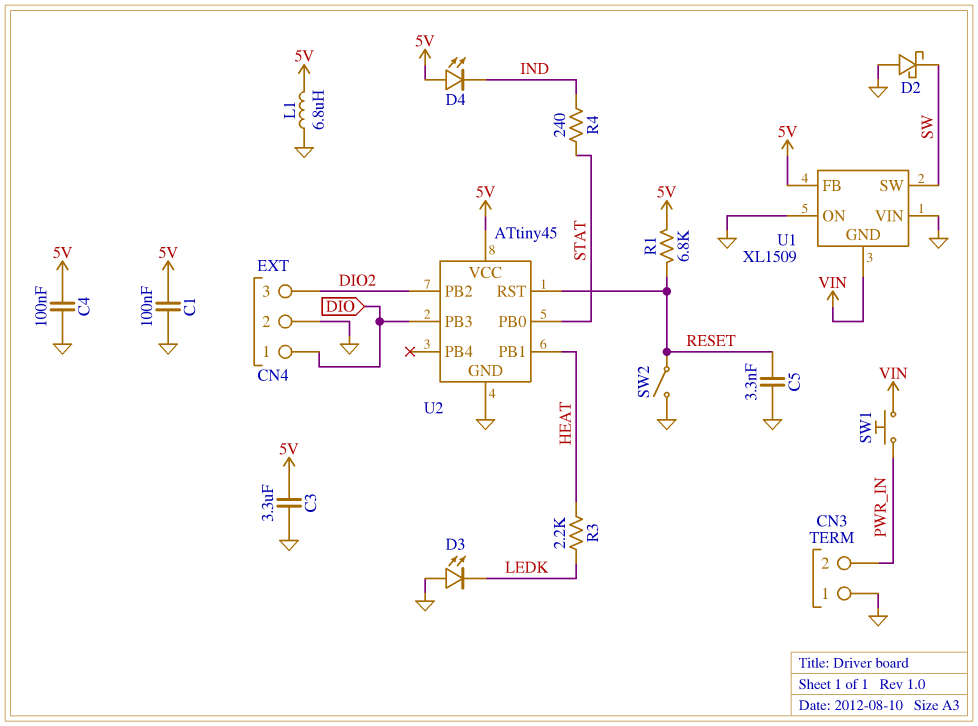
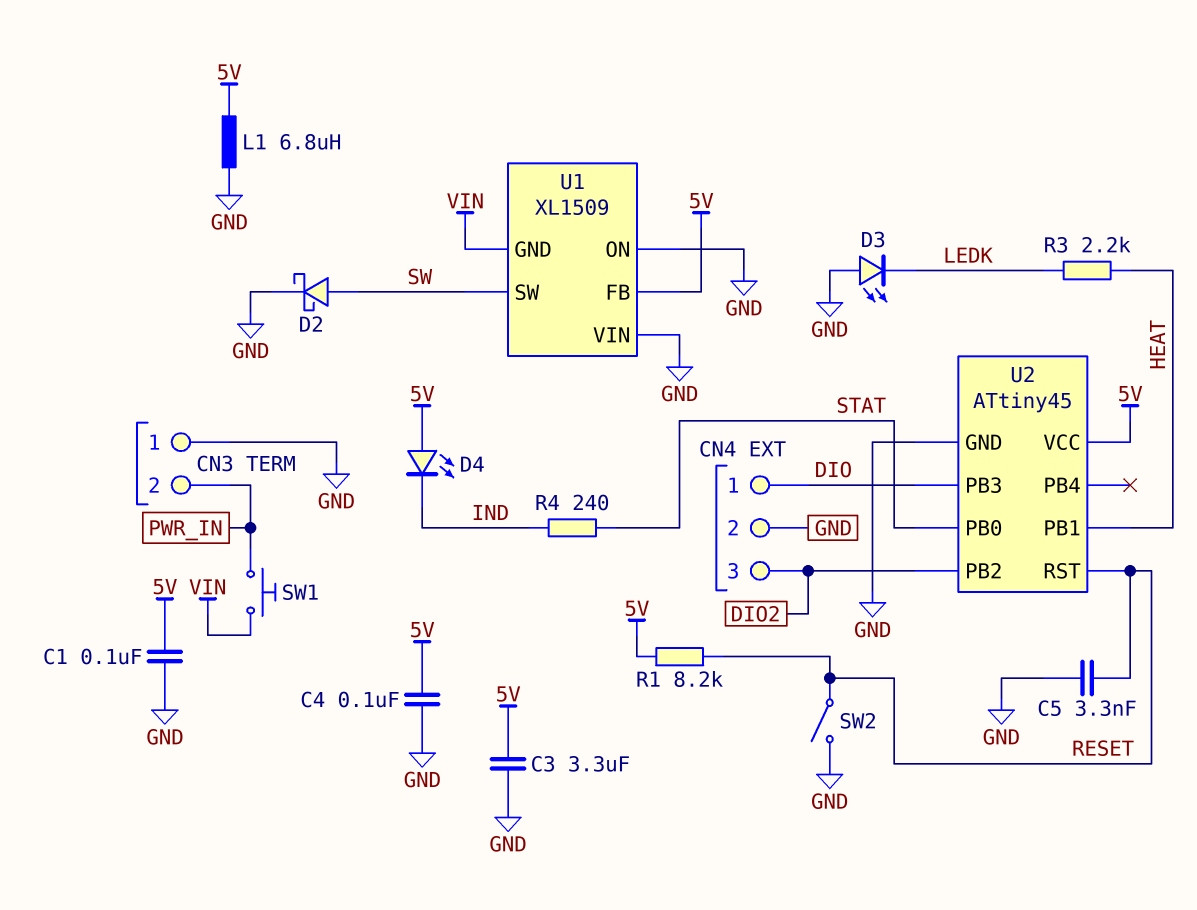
D2: schottky (A GND, K SW) -> schottky (A SW, K GND)
R1: 6.8k (5V, RESET) -> 8.2k (5V, RESET)

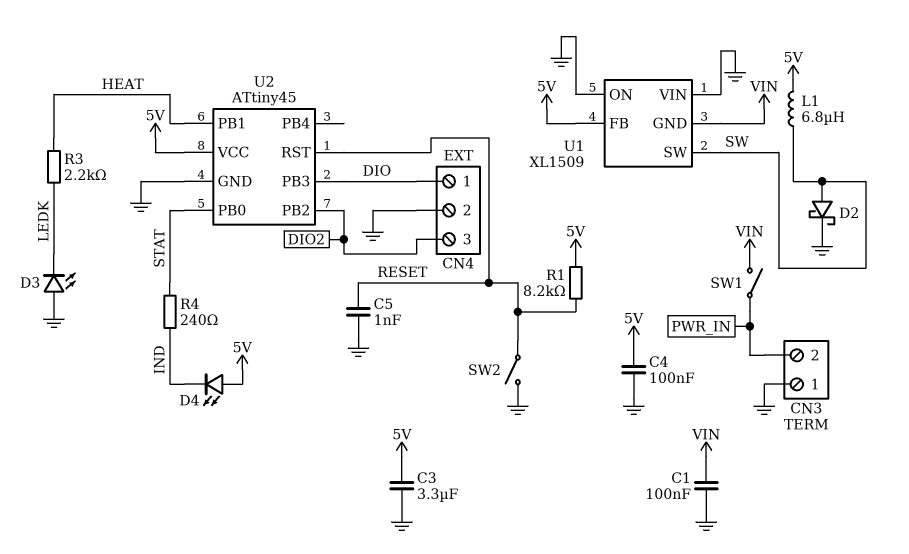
C1: 100nF (5V, GND) -> 100nF (GND, VIN)
C5: 3.3nF (GND, RESET) -> 1nF (GND, RESET)
L1: 6.8uH (5V, GND) -> 6.8uH (5V, SW)
SW1: button (PWR_IN, VIN) -> switch (PWR_IN, VIN)

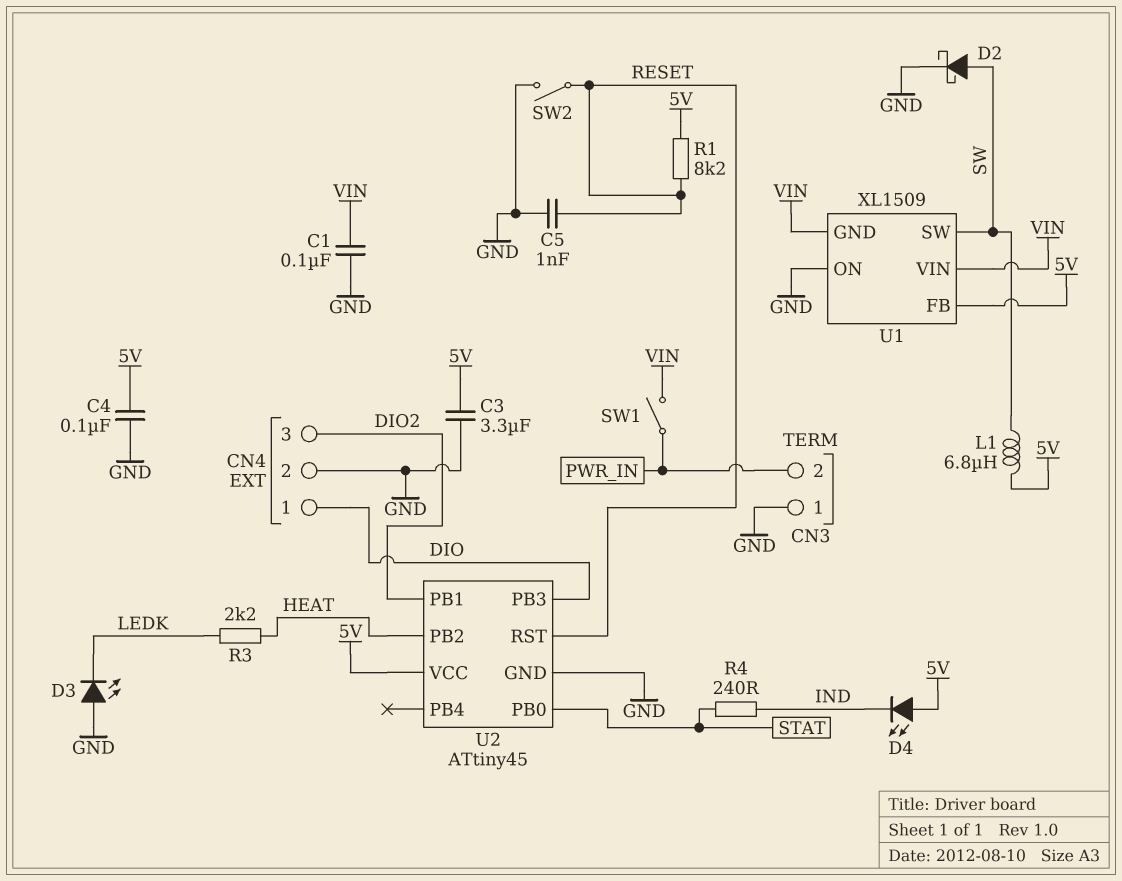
U1 pin VIN: GND -> VIN
U2 pin PB1: HEAT -> DIO2
U2 pin PB2: DIO2 -> HEAT

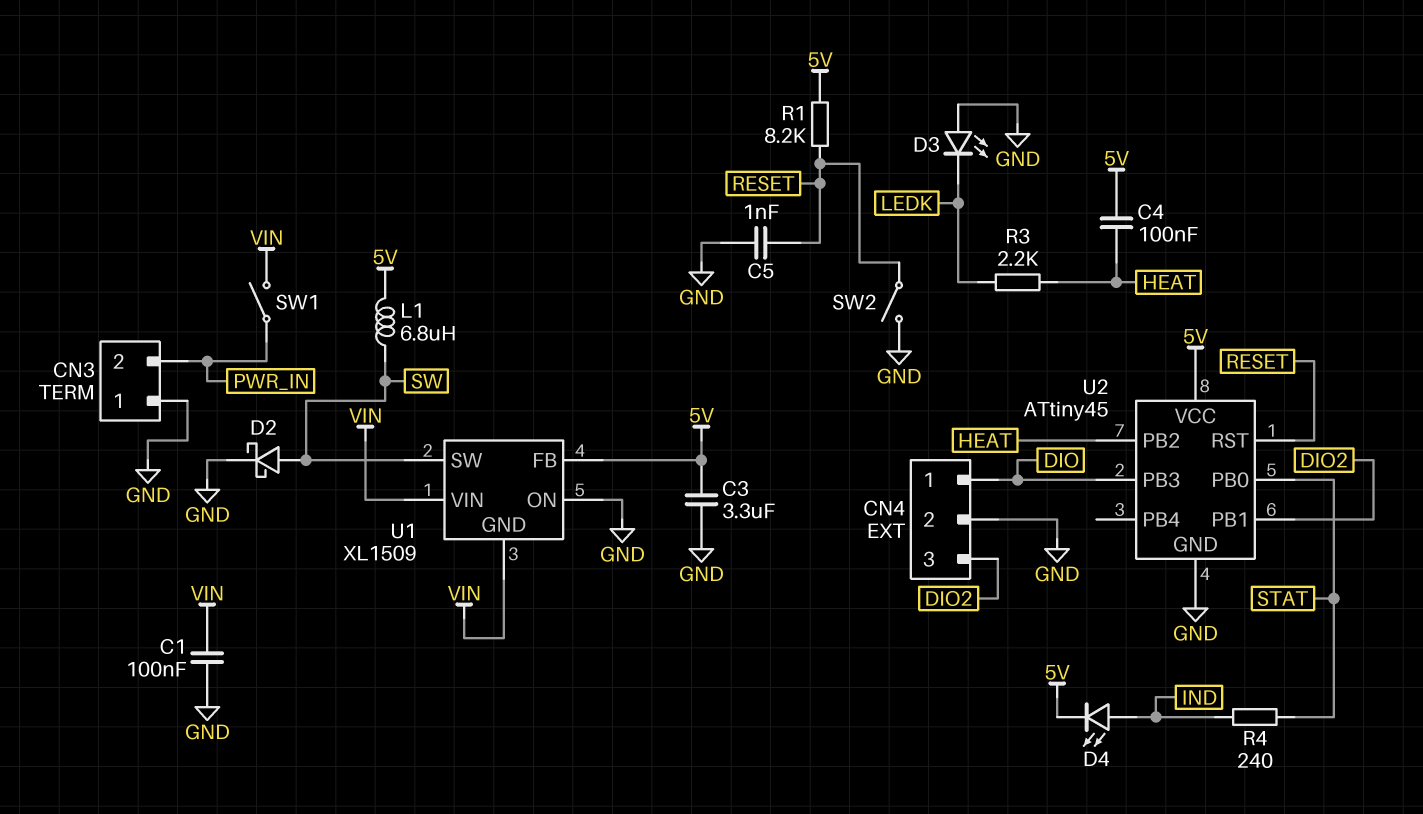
C4: 100nF (5V, GND) -> 100nF (5V, HEAT)
D4: LED (A 5V, K IND) -> LED (A IND, K 5V)

